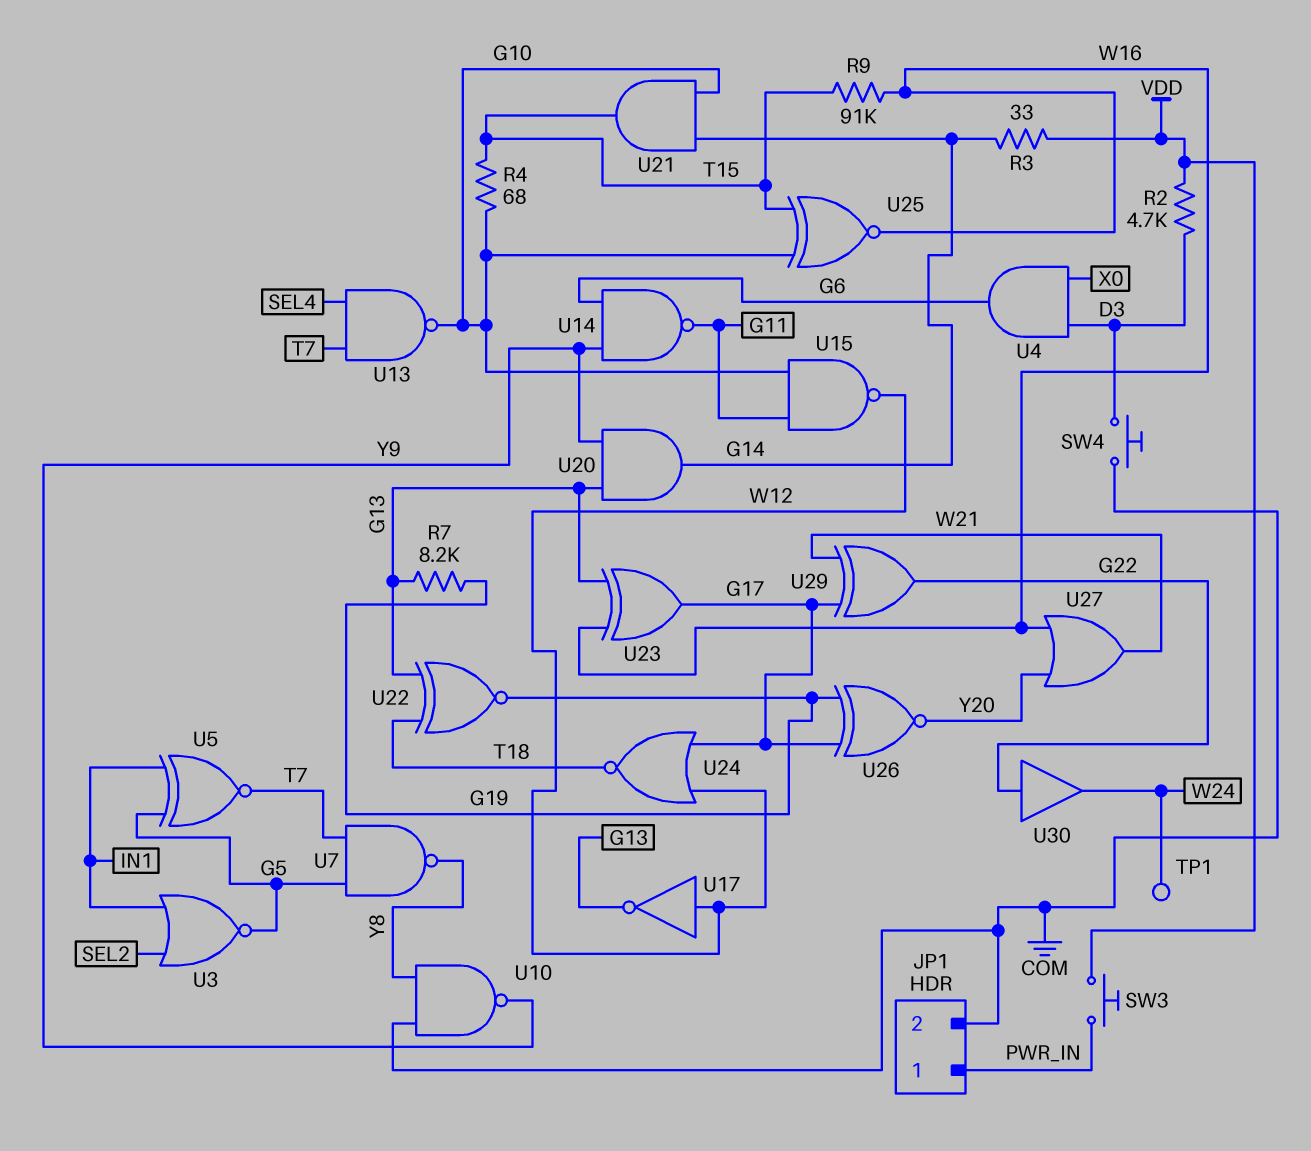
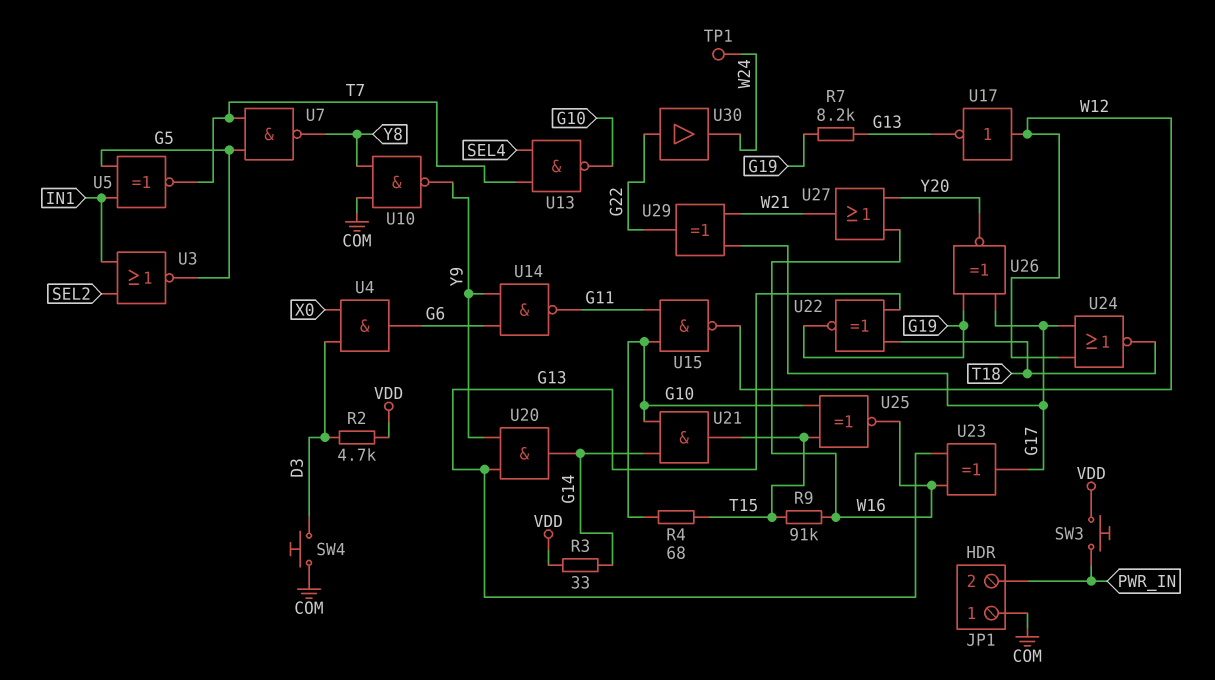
JP1 pin 1: PWR_IN -> COM
JP1 pin 2: COM -> PWR_IN

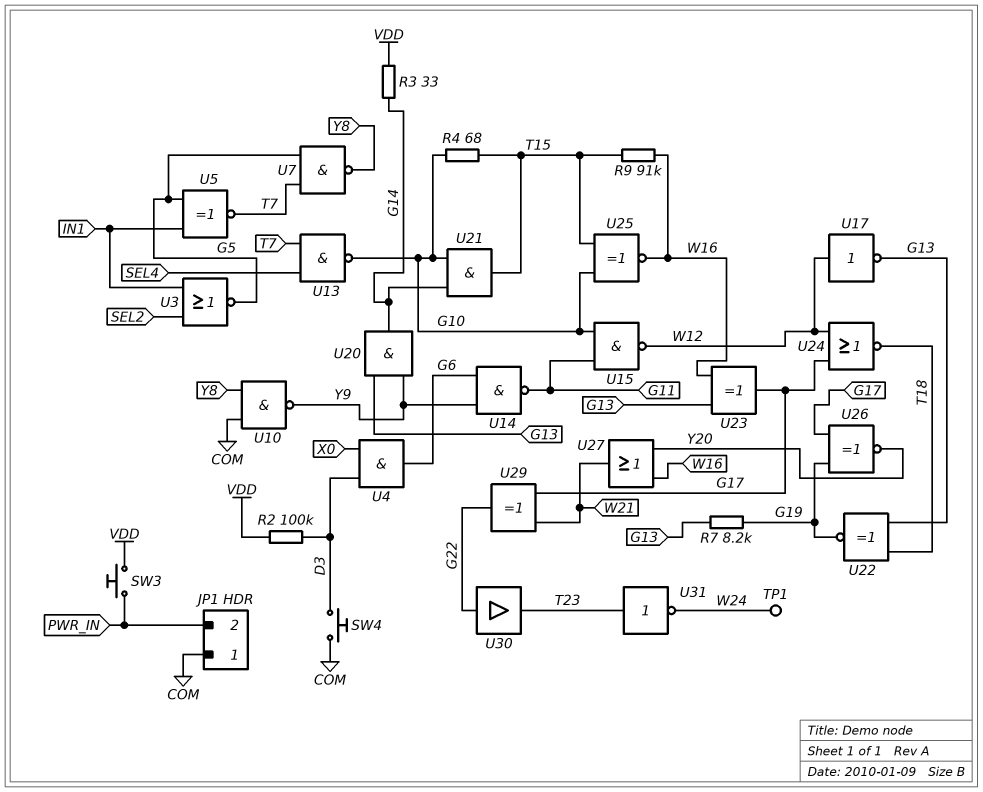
R2: 4.7k (D3, VDD) -> 100k (D3, VDD)
U30: buffer (in G22, out W24) -> buffer (in G22, out T23)
U31: none -> NOT (in T23, out W24)

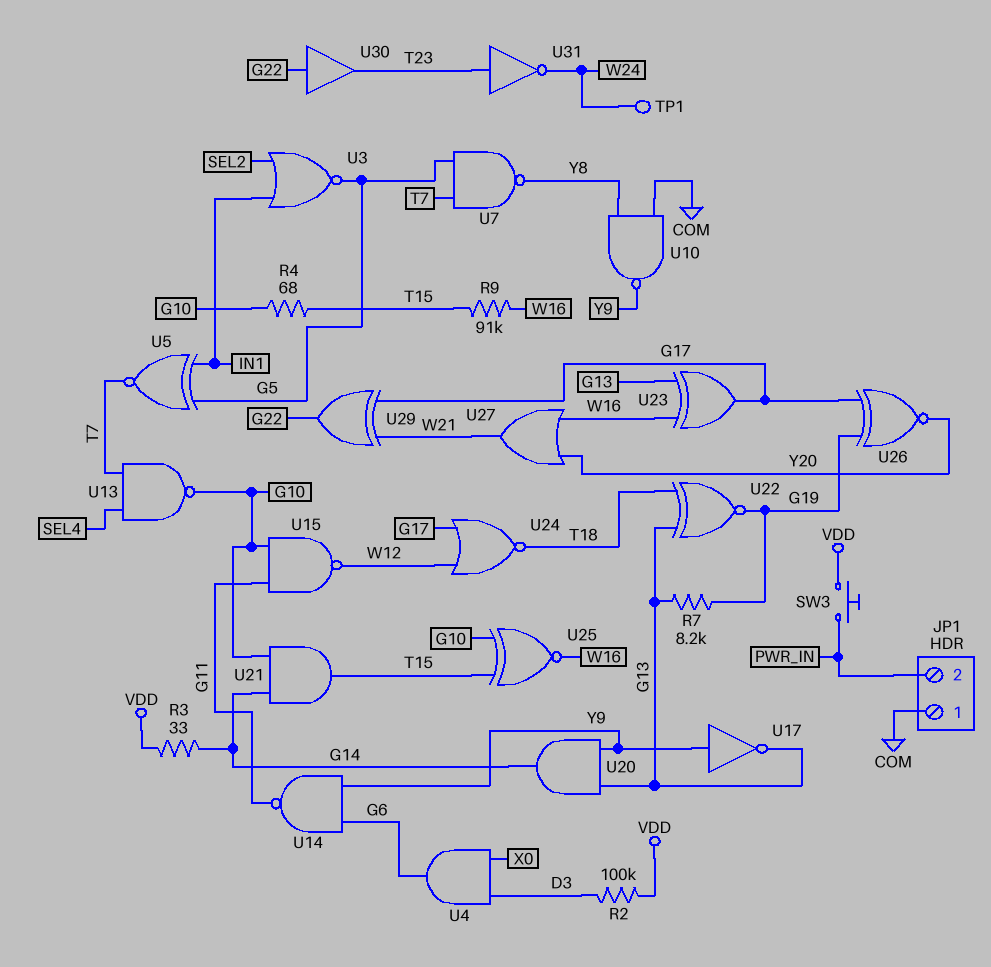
SW4: button (COM, D3) -> none
U17: NOT (in W12, out G13) -> NOT (in Y9, out G13)

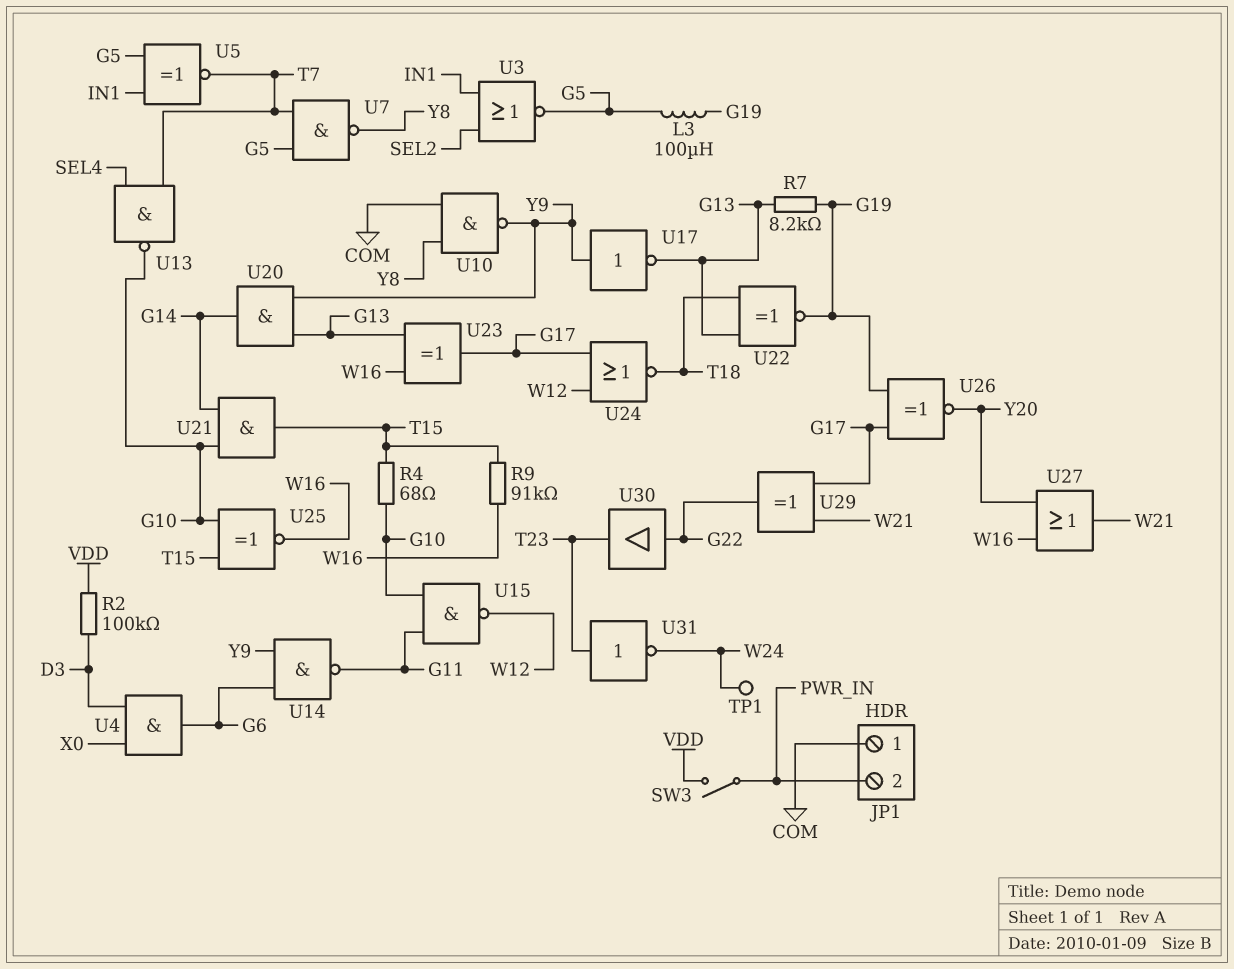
L3: none -> 100uH (G5, G19)
R3: 33 (G14, VDD) -> none
SW3: button (PWR_IN, VDD) -> switch (PWR_IN, VDD)

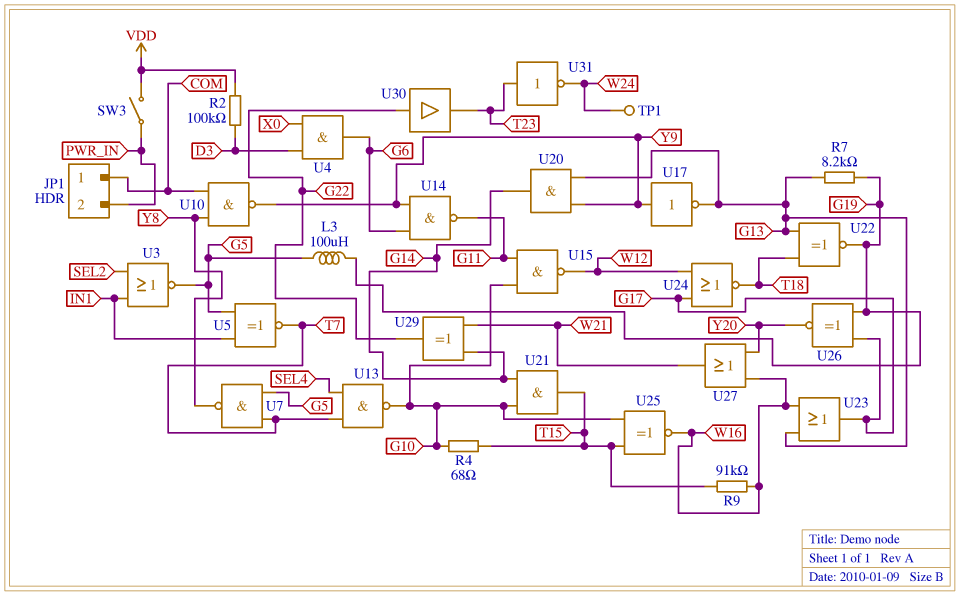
U23: XOR (in G13, in W16, out G17) -> OR (in G13, in W16, out G17)
U29: XOR (in G17, in W21, out G22) -> XOR (in G14, in W21, out G22)

